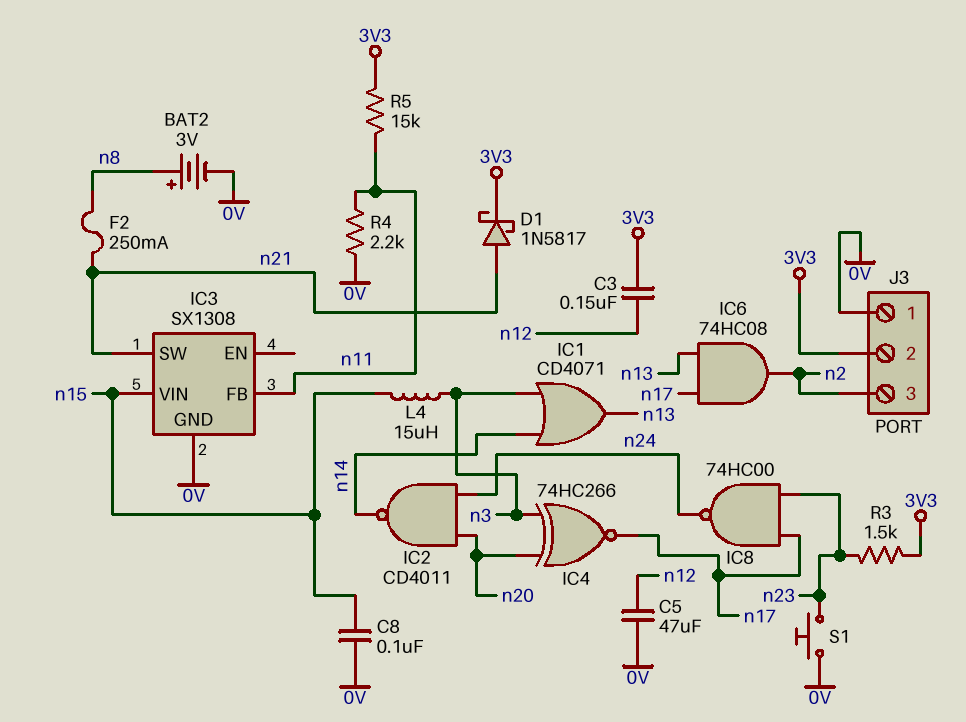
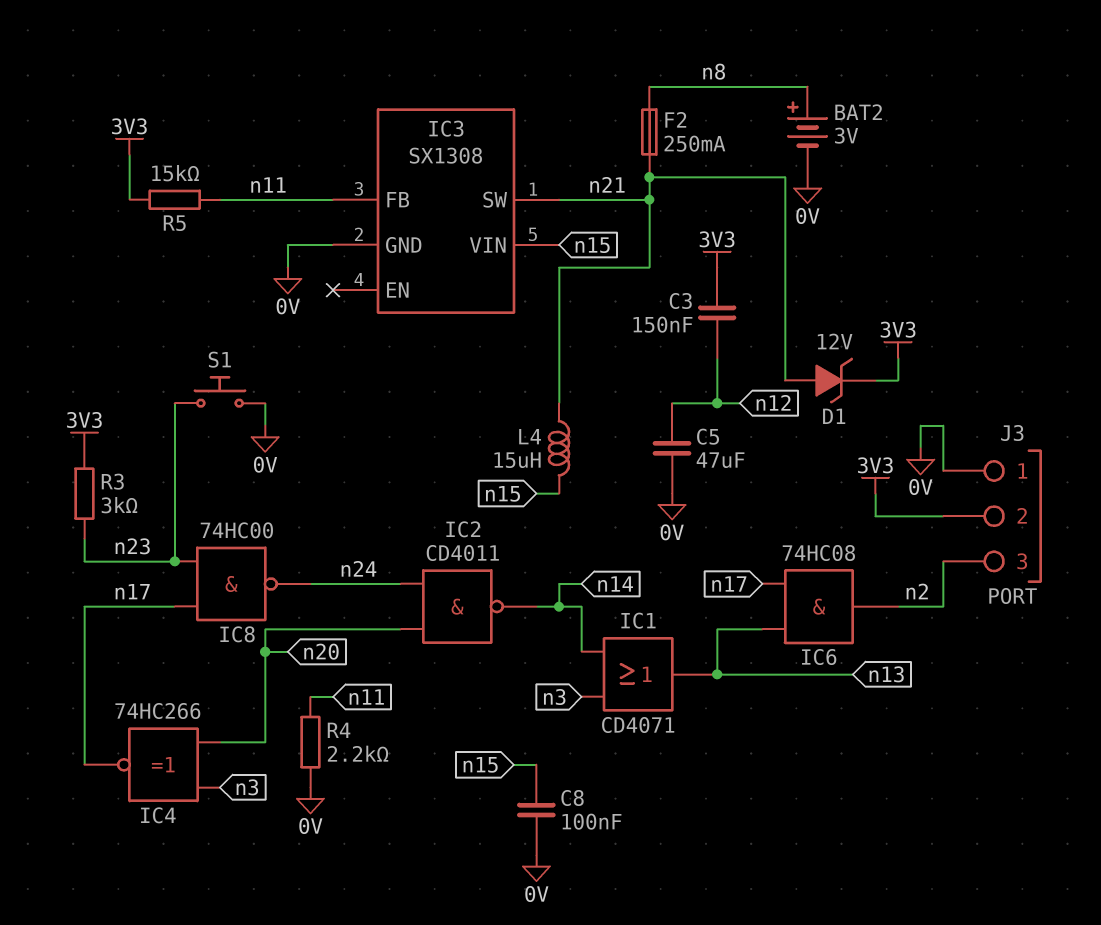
D1: schottky 1N5817 (A n21, K 3V3) -> zener 12V (A n21, K 3V3)
L4: 15uH (n3, n15) -> 15uH (n15, n21)
R3: 1.5k (3V3, n23) -> 3k (3V3, n23)

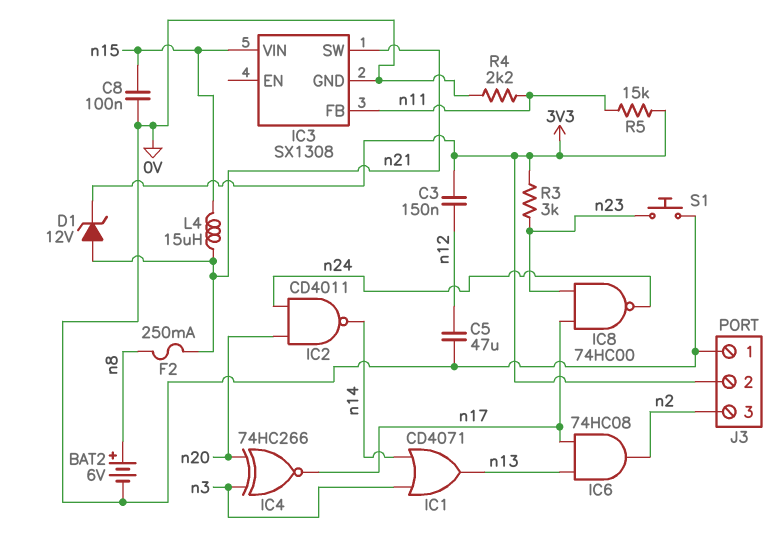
BAT2: 3V (plus n8, minus 0V) -> 6V (plus n8, minus 0V)

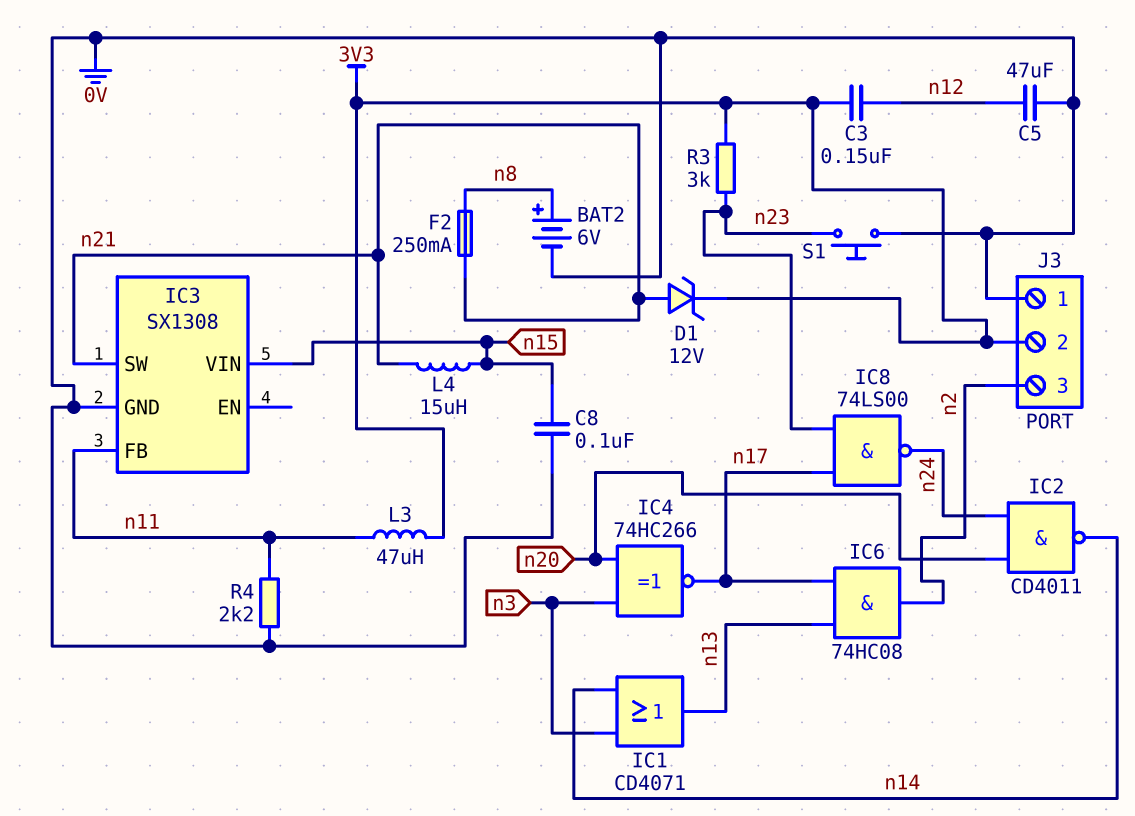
IC8: NAND 74HC00 (in n17, in n23, out n24) -> NAND 74LS00 (in n17, in n23, out n24)
L3: none -> 47uH (3V3, n11)
R5: 15k (3V3, n11) -> none

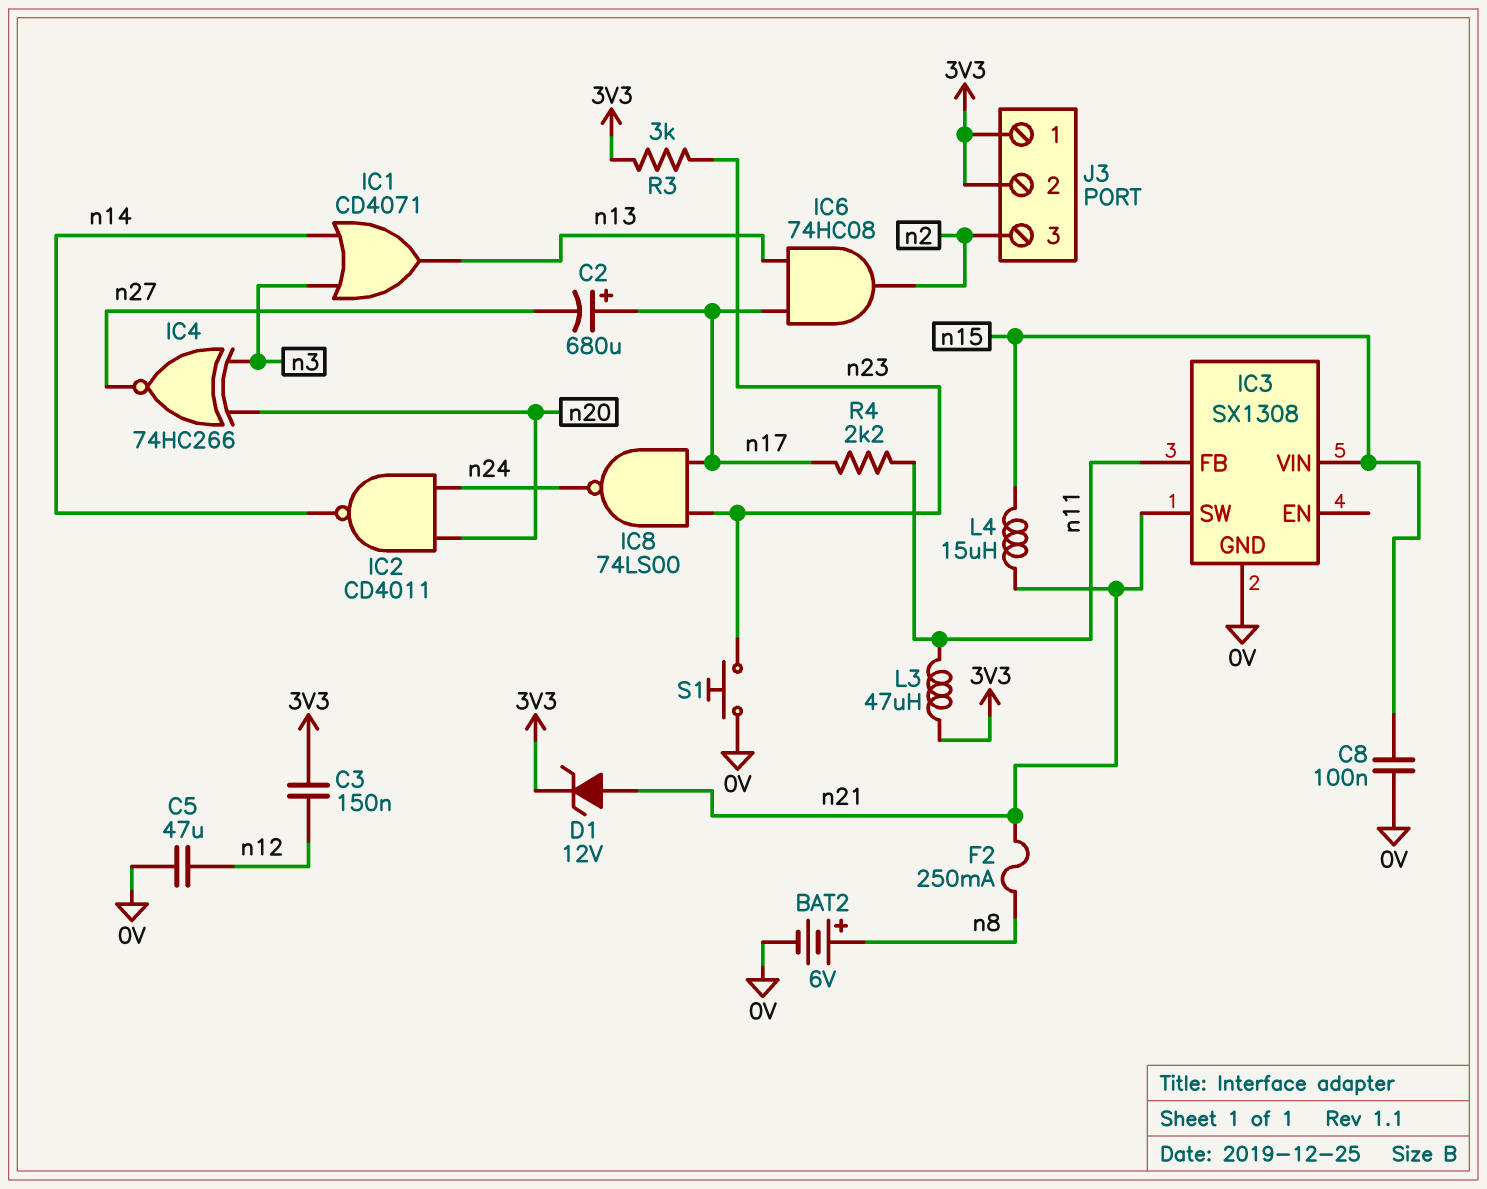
C2: none -> 680uF (plus n17, minus n27)
IC4: XNOR 74HC266 (in n3, in n20, out n17) -> XNOR 74HC266 (in n3, in n20, out n27)
J3 pin 1: 0V -> 3V3
R4: 2.2k (0V, n11) -> 2.2k (n11, n17)

